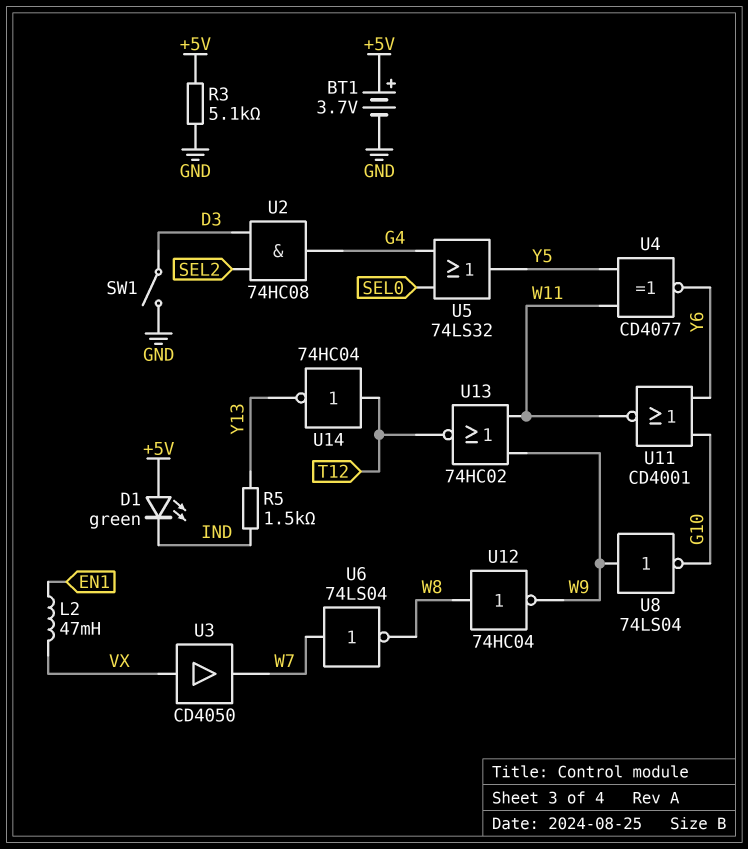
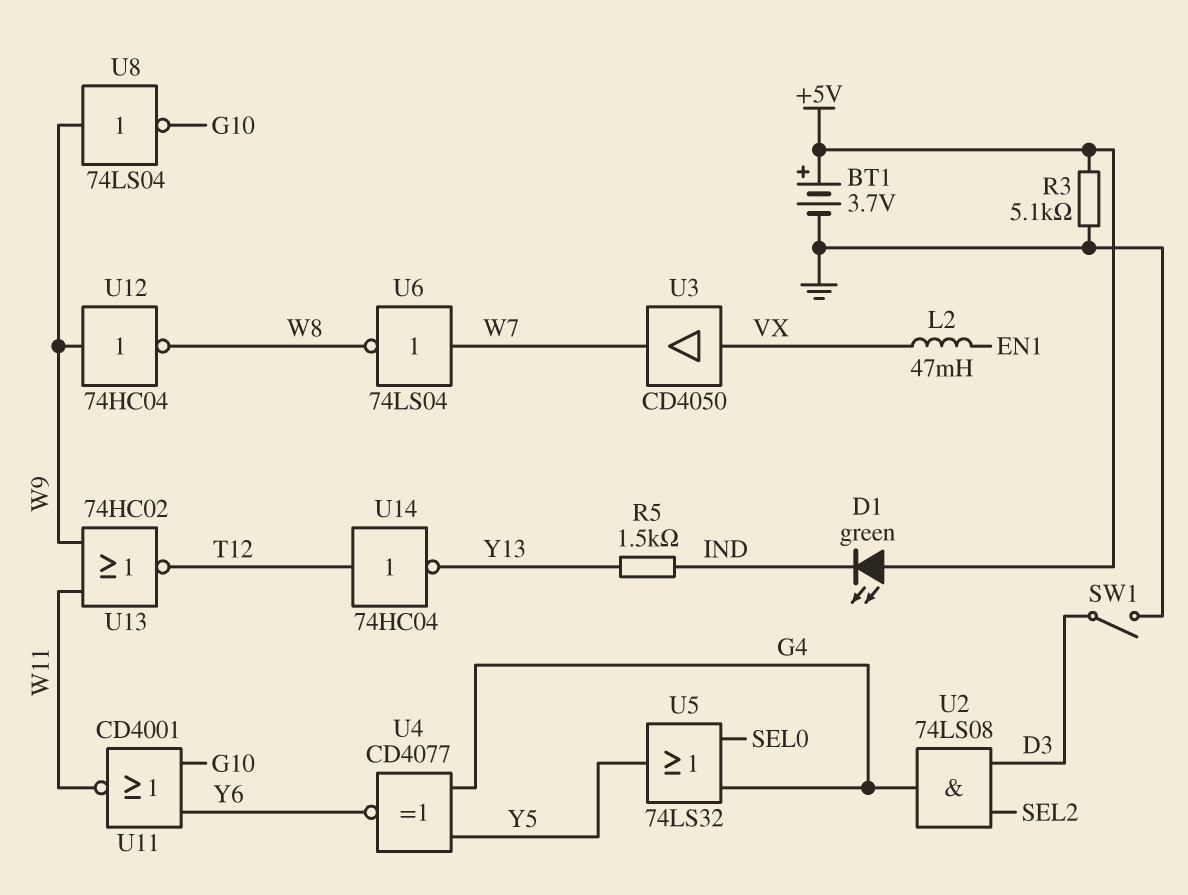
U2: AND 74HC08 (in D3, in SEL2, out G4) -> AND 74LS08 (in D3, in SEL2, out G4)
U4: XNOR CD4077 (in W11, in Y5, out Y6) -> XNOR CD4077 (in G4, in Y5, out Y6)
U12: NOT 74HC04 (in W8, out W9) -> NOT 74HC04 (in W9, out W8)

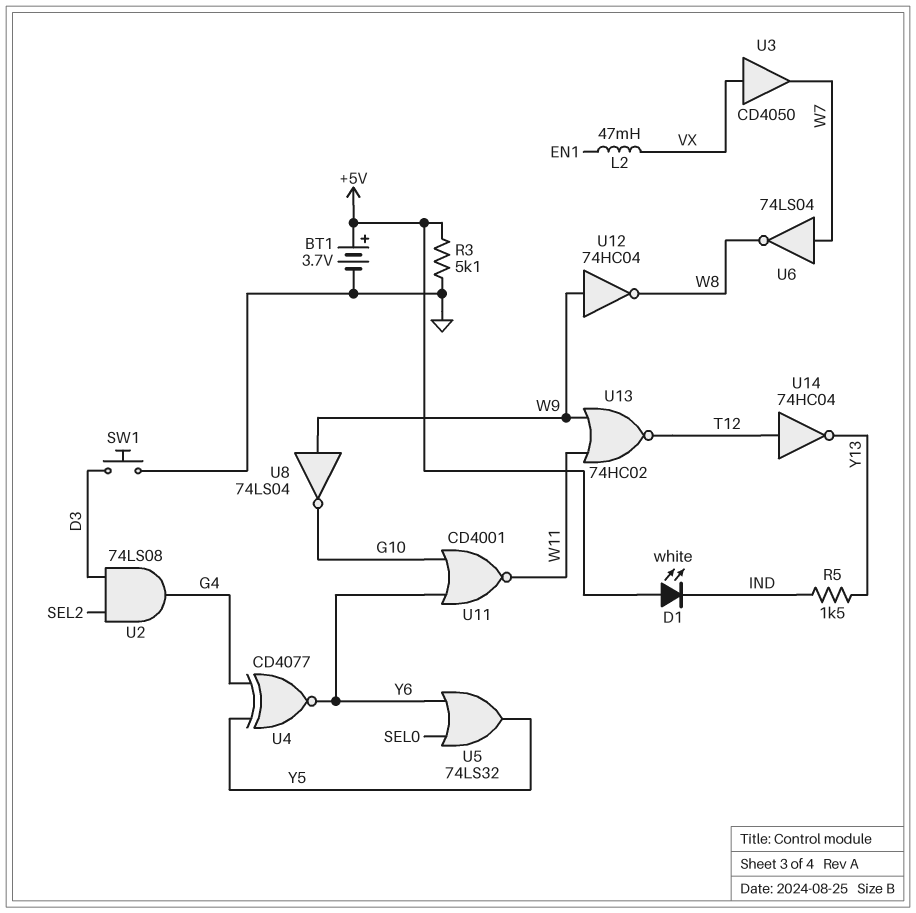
D1: LED green (A +5V, K IND) -> LED white (A +5V, K IND)
SW1: switch (D3, GND) -> button (D3, GND)
U5: OR 74LS32 (in G4, in SEL0, out Y5) -> OR 74LS32 (in SEL0, in Y6, out Y5)

